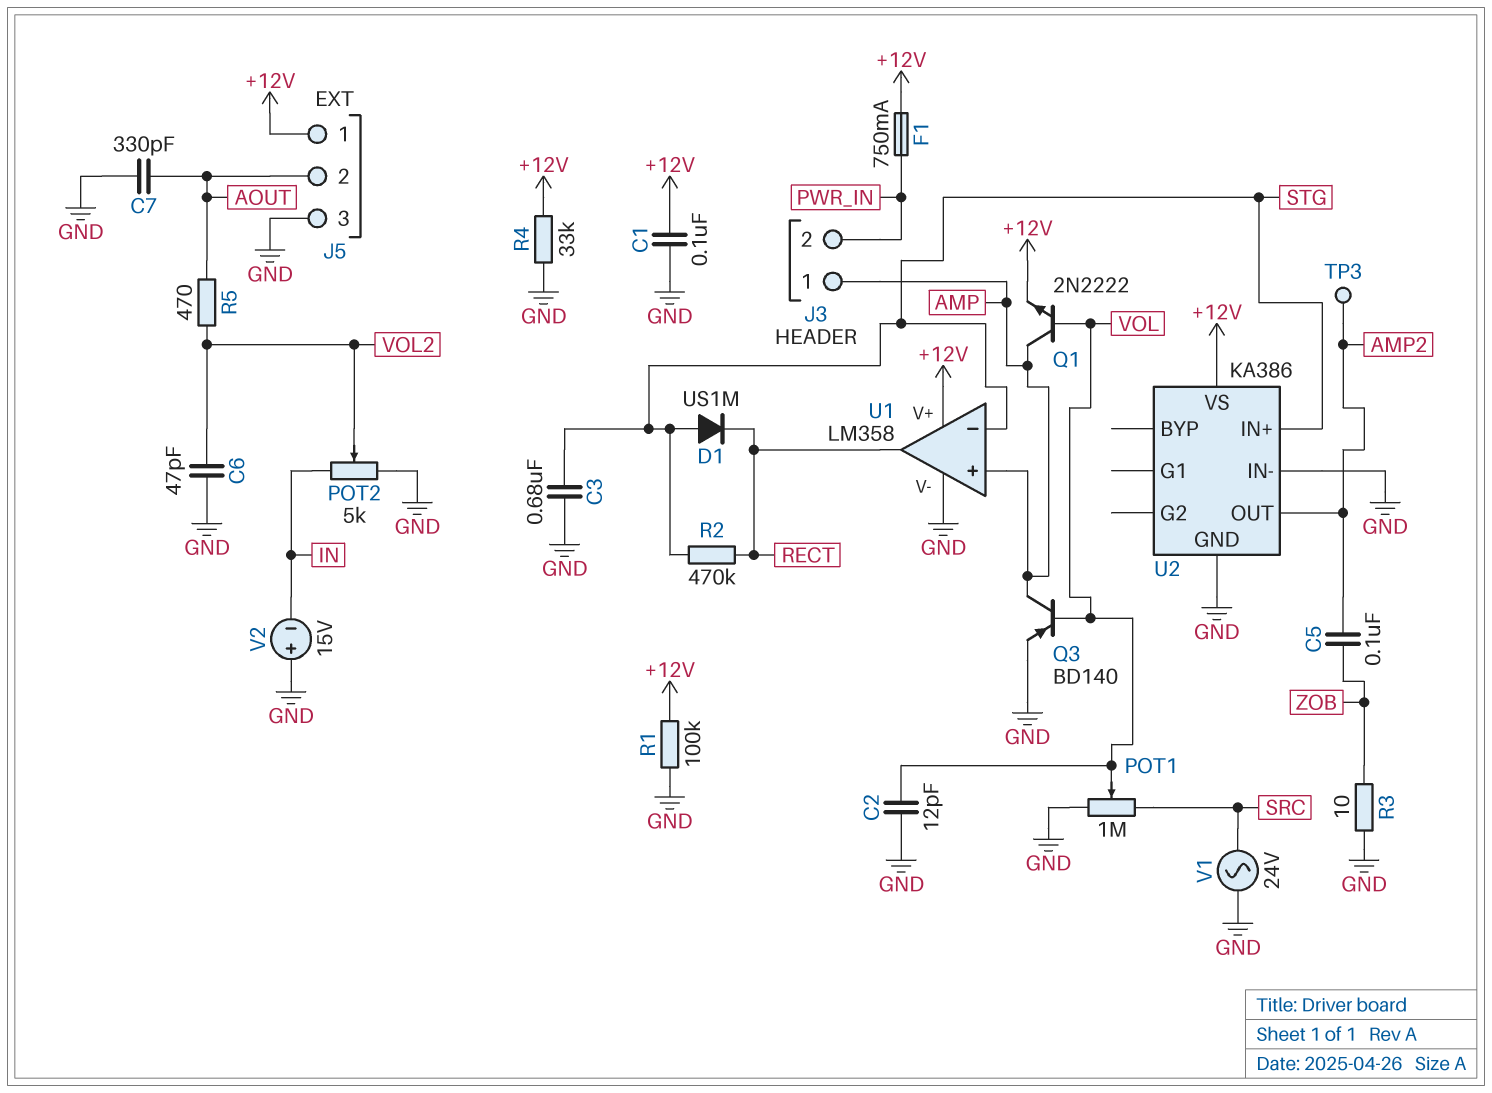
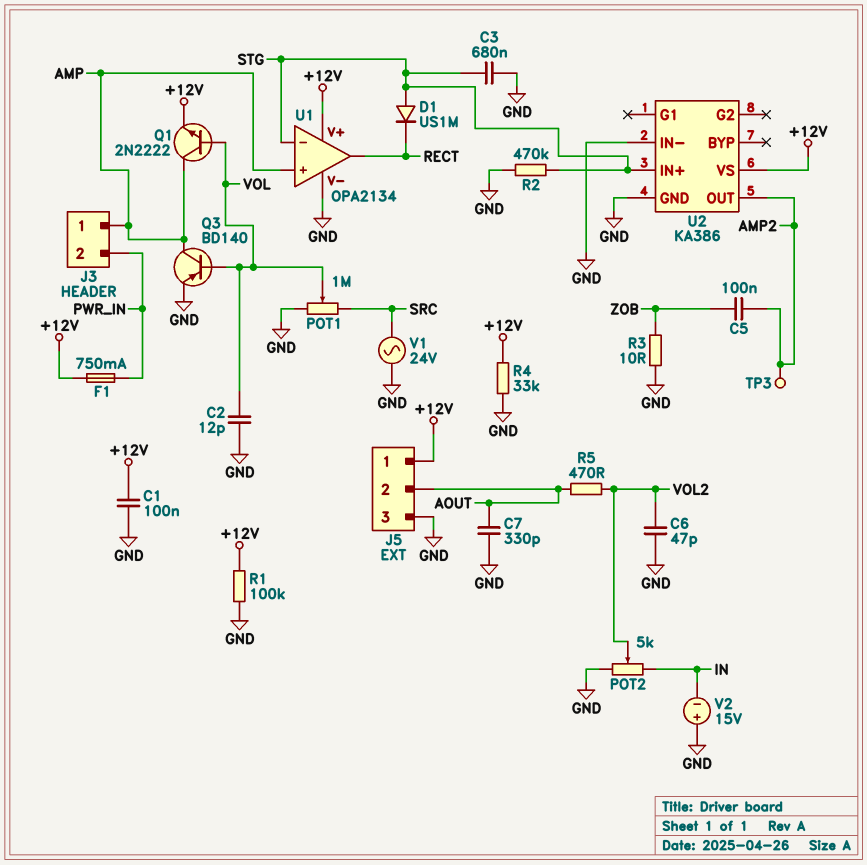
R2: 470k (RECT, STG) -> 470k (GND, STG)
U1: LM358 -> OPA2134

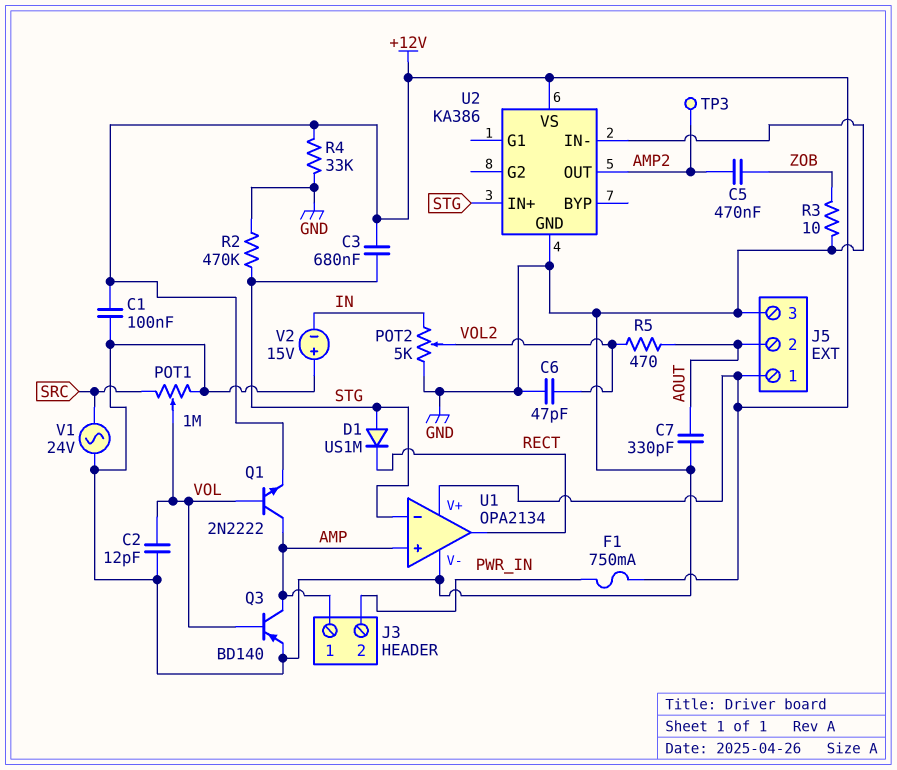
C3: 680nF (GND, STG) -> 680nF (+12V, STG)
C5: 100nF (AMP2, ZOB) -> 470nF (AMP2, ZOB)
R1: 100k (+12V, GND) -> none

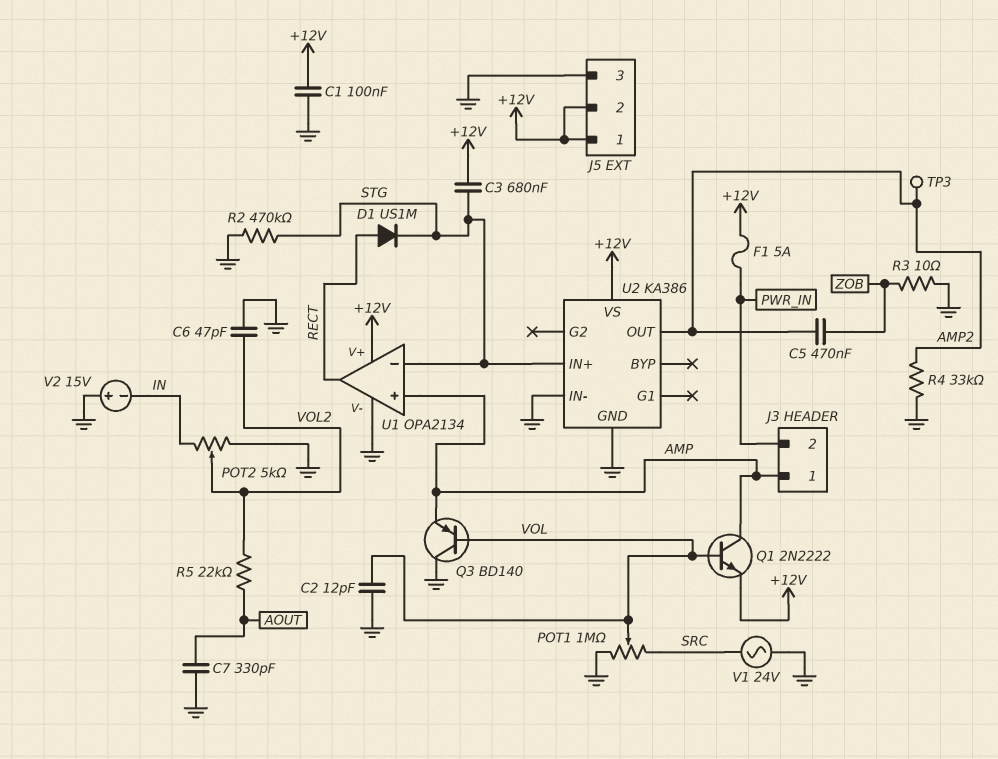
D1: diode US1M (A STG, K RECT) -> diode US1M (A RECT, K STG)
F1: 750mA (+12V, PWR_IN) -> 5A (+12V, PWR_IN)
J5 pin 2: AOUT -> +12V
Q3: PNP BD140 (B VOL, C AMP, E GND) -> PNP BD140 (B VOL, C GND, E AMP)
R4: 33k (+12V, GND) -> 33k (AMP2, GND)
R5: 470 (AOUT, VOL2) -> 22k (AOUT, VOL2)

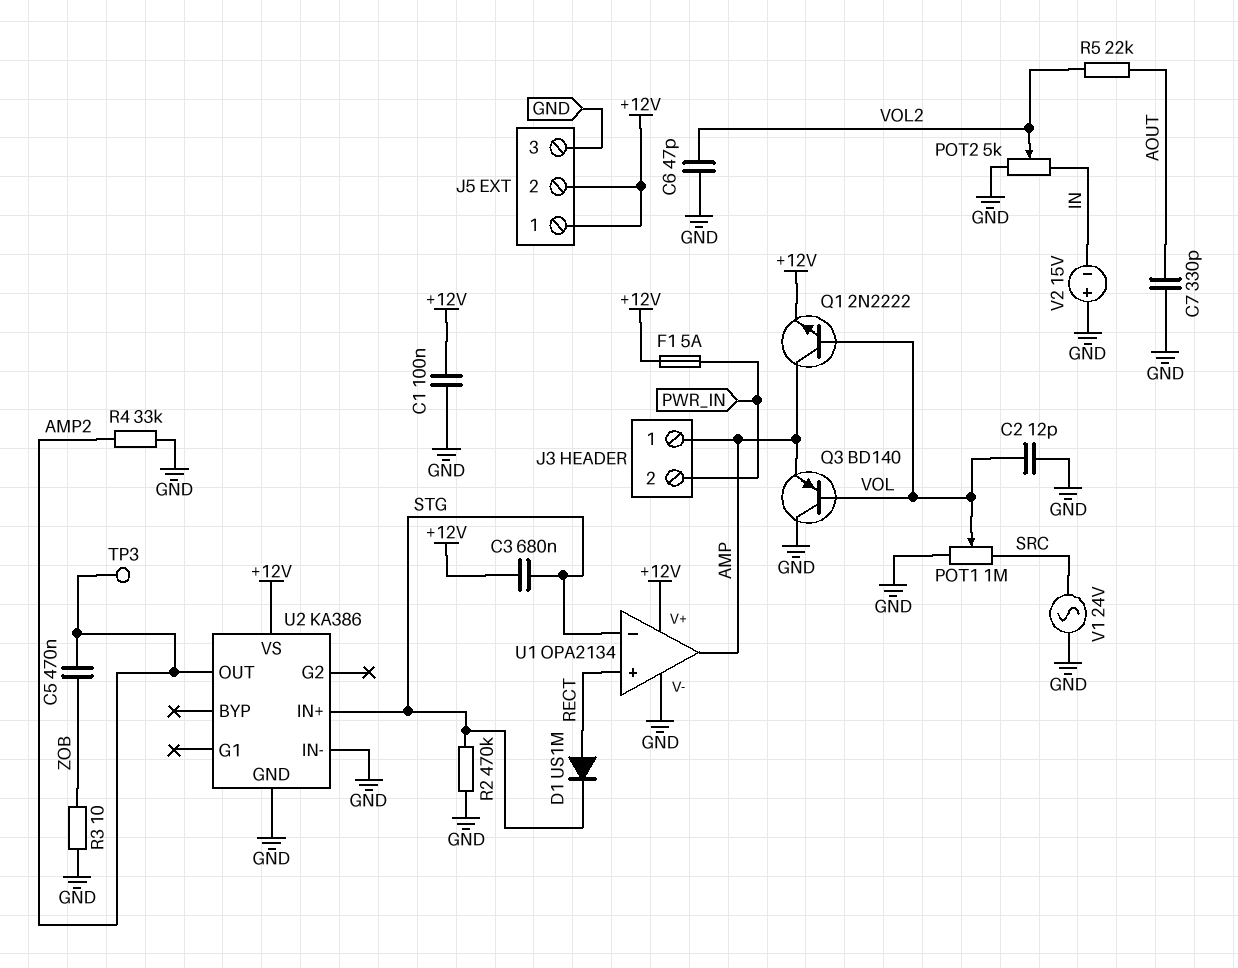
U1 pin in+: AMP -> RECT
U1 pin out: RECT -> AMP

